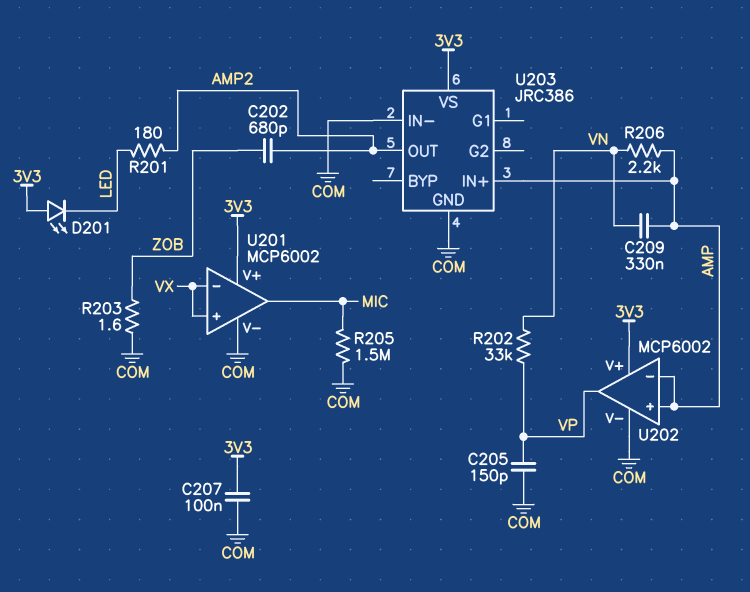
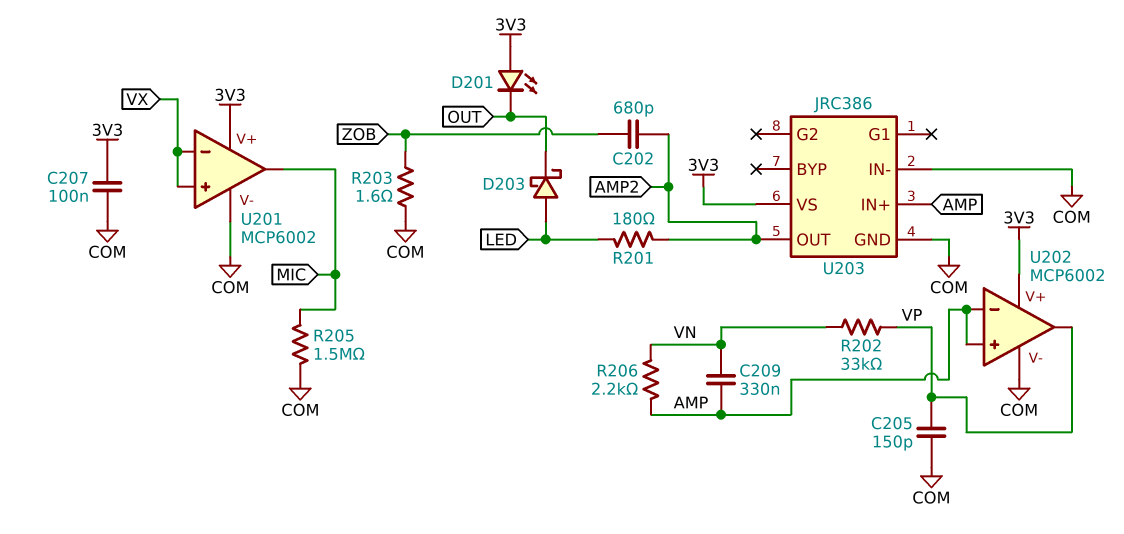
D201: LED (A 3V3, K LED) -> LED (A 3V3, K OUT)
D203: none -> schottky (A LED, K OUT)

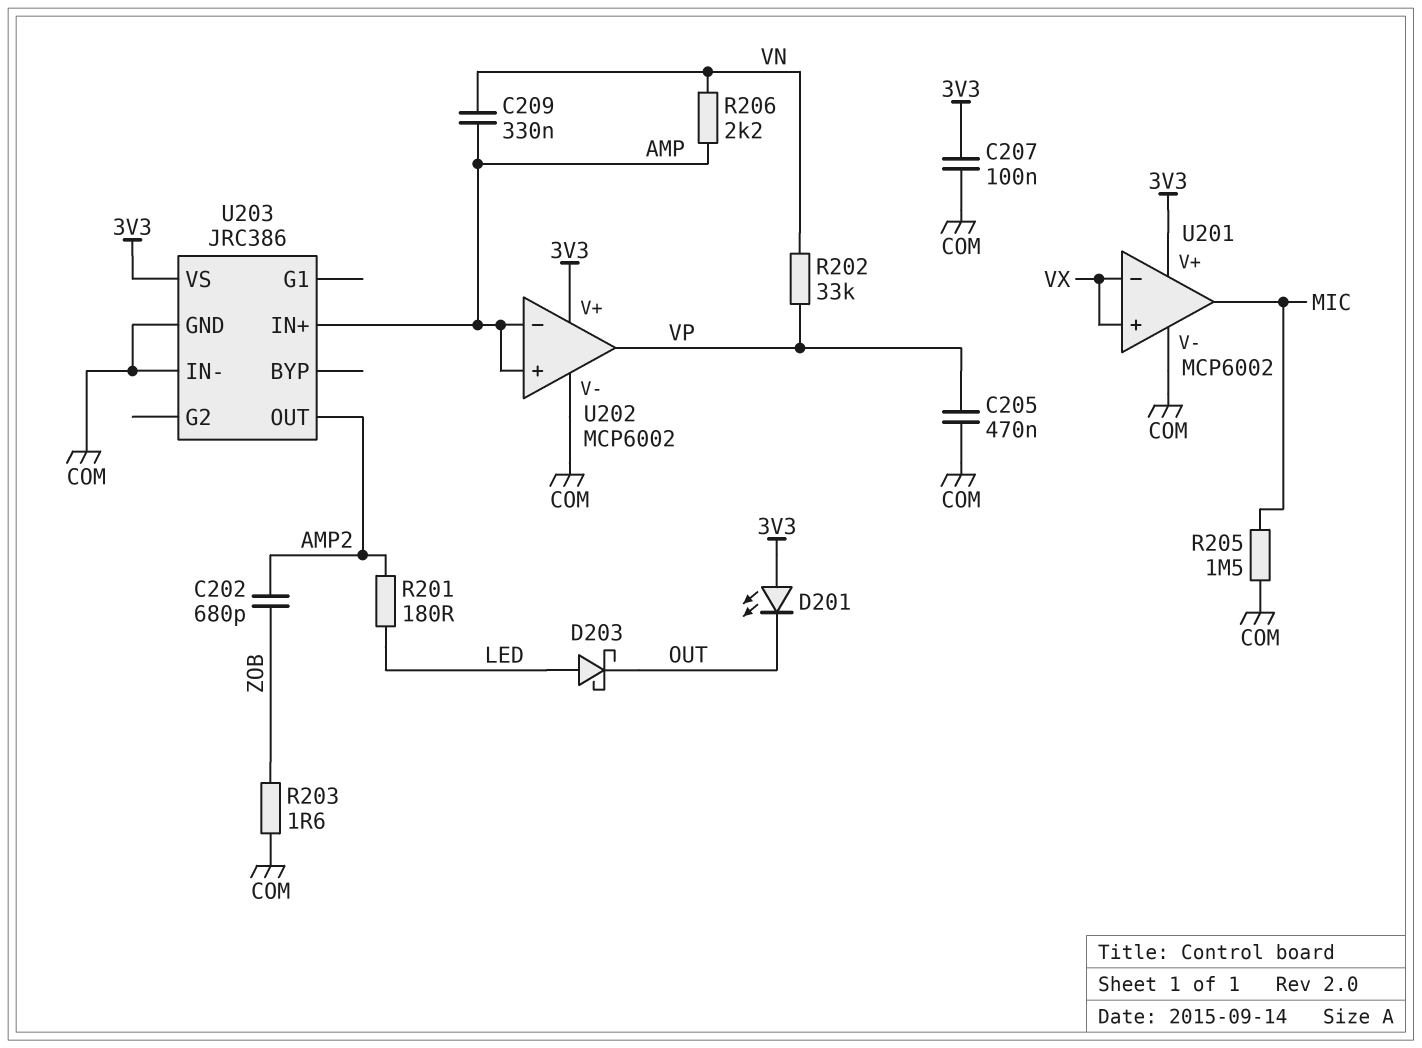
C205: 150pF (COM, VP) -> 470nF (COM, VP)

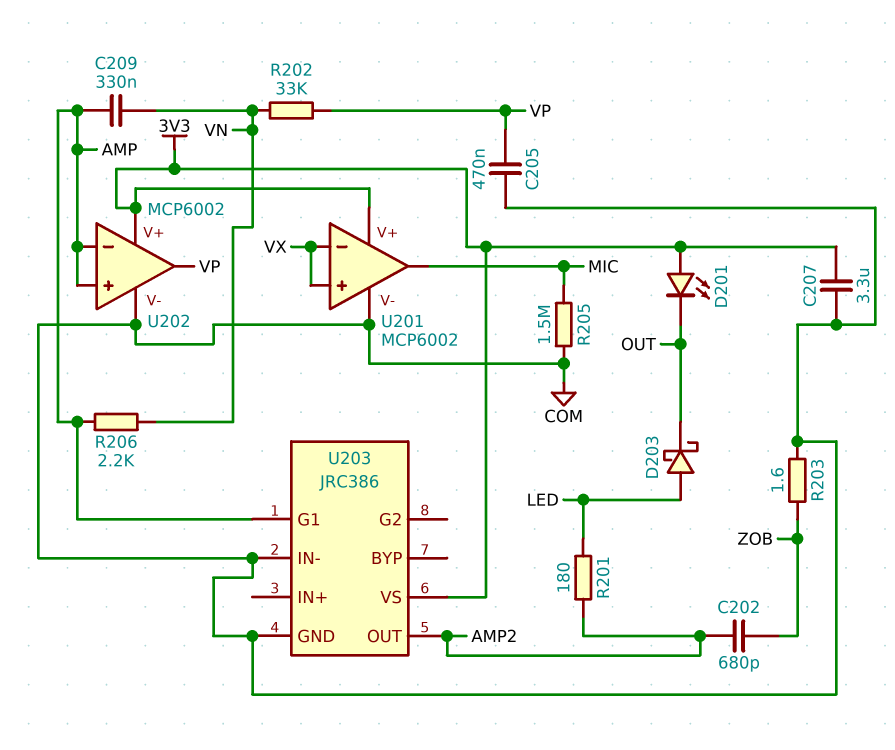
C207: 100nF (3V3, COM) -> 3.3uF (3V3, COM)
U203 pin G1: none -> AMP
U203 pin IN+: AMP -> none

